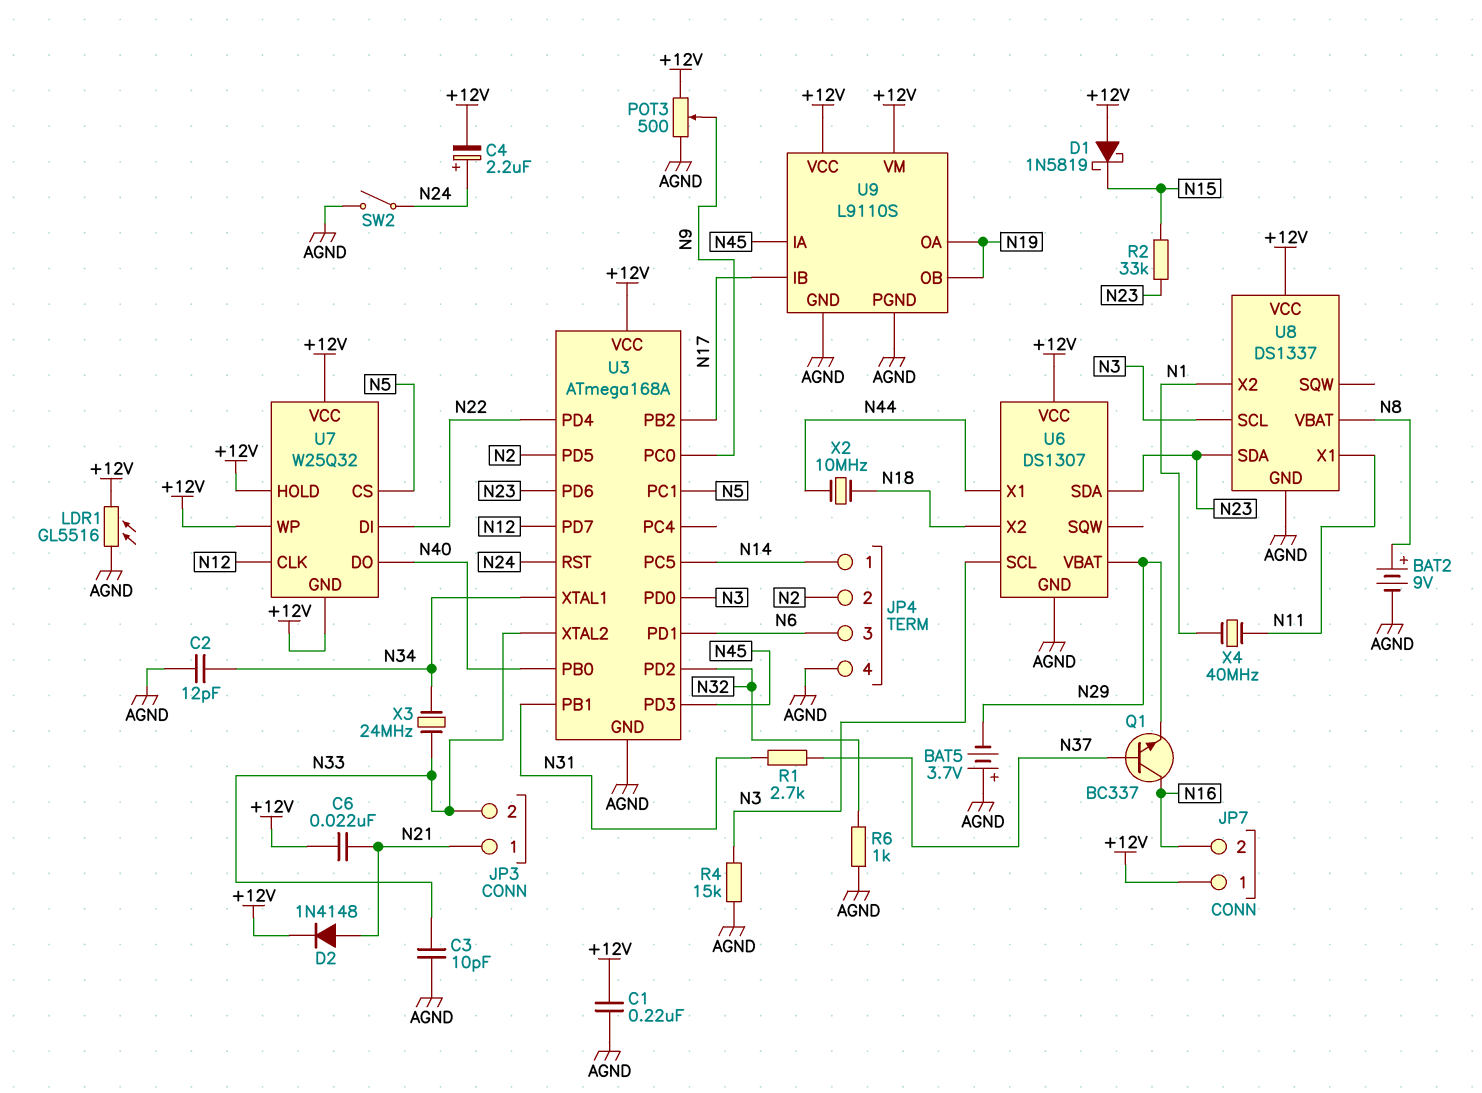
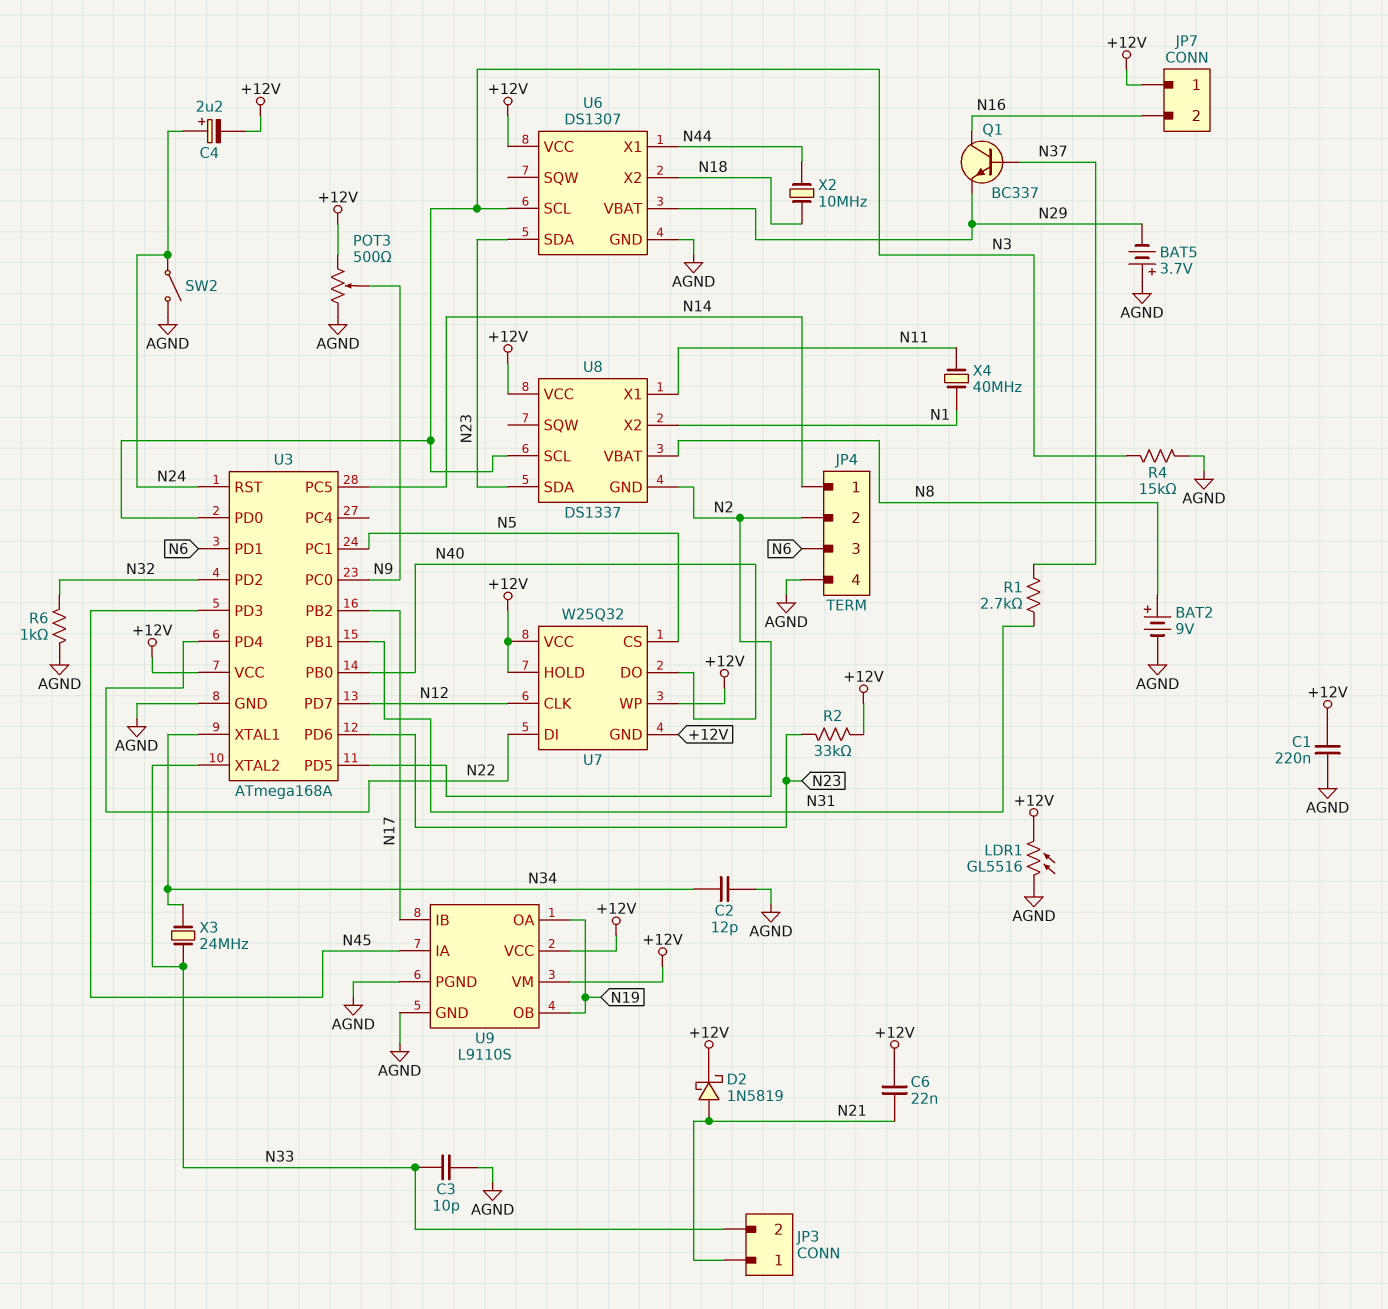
D1: schottky 1N5819 (A +12V, K N15) -> none
D2: diode 1N4148 (A N21, K +12V) -> schottky 1N5819 (A N21, K +12V)
R2: 33k (N15, N23) -> 33k (+12V, N23)
U8 pin GND: AGND -> N2

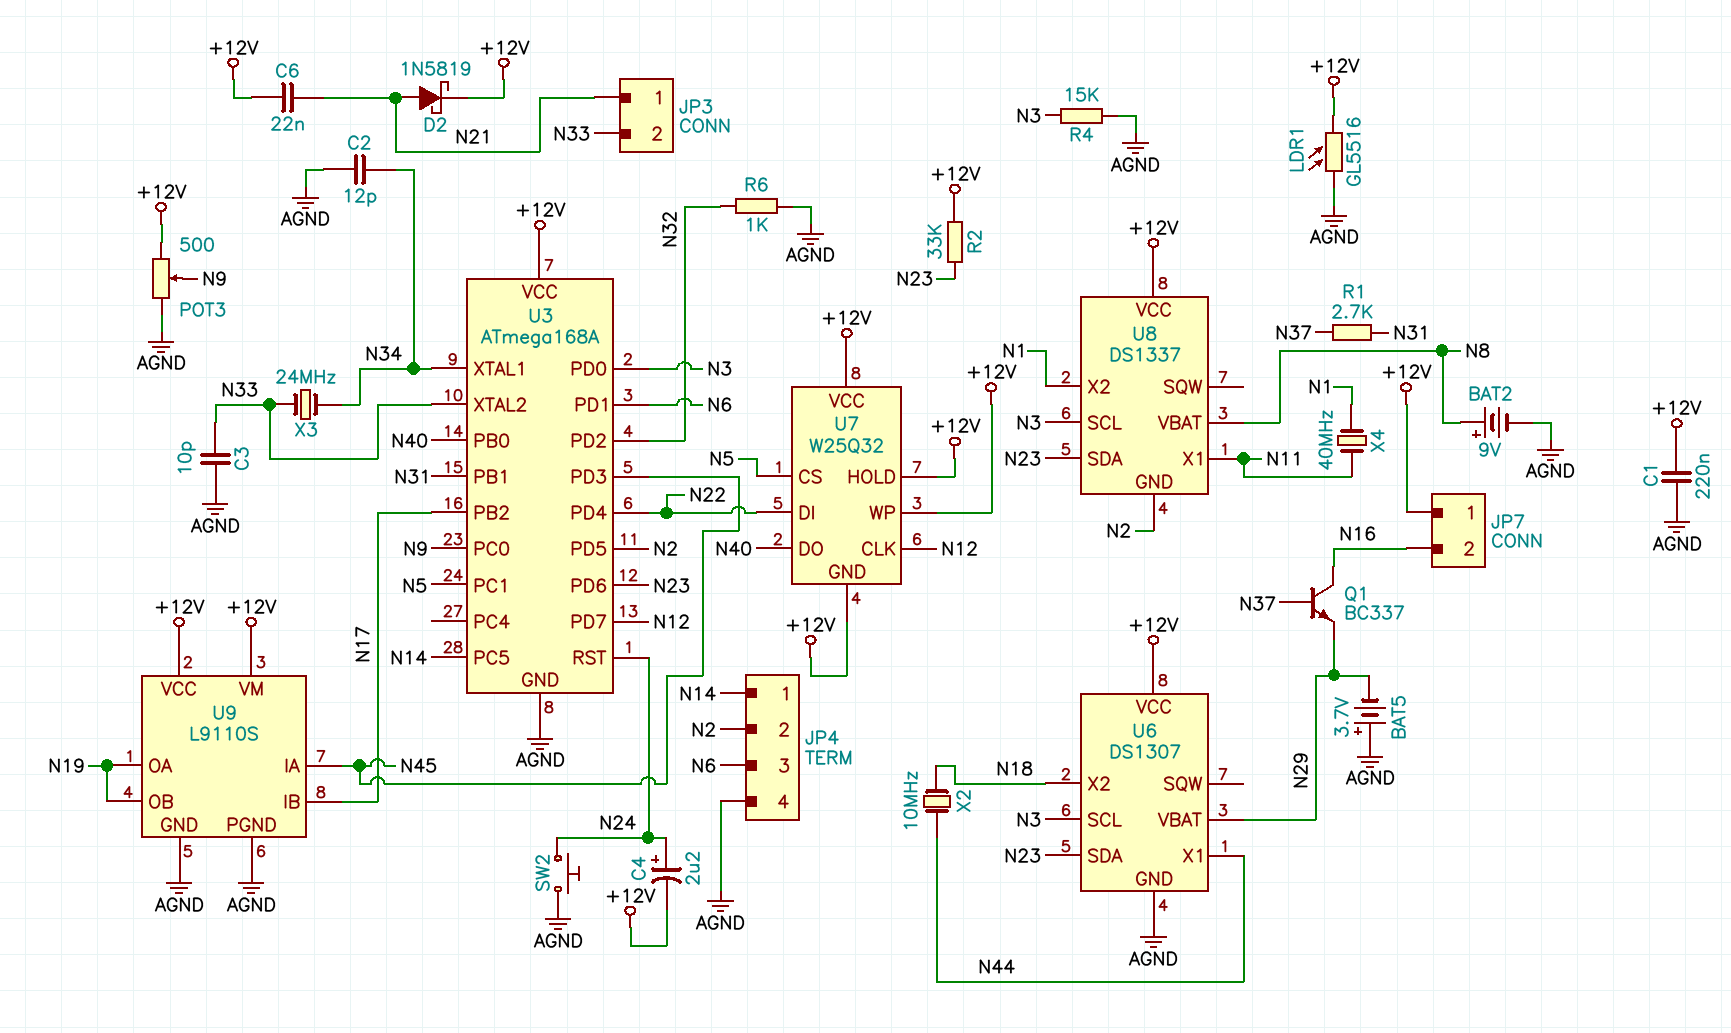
SW2: switch (AGND, N24) -> button (AGND, N24)

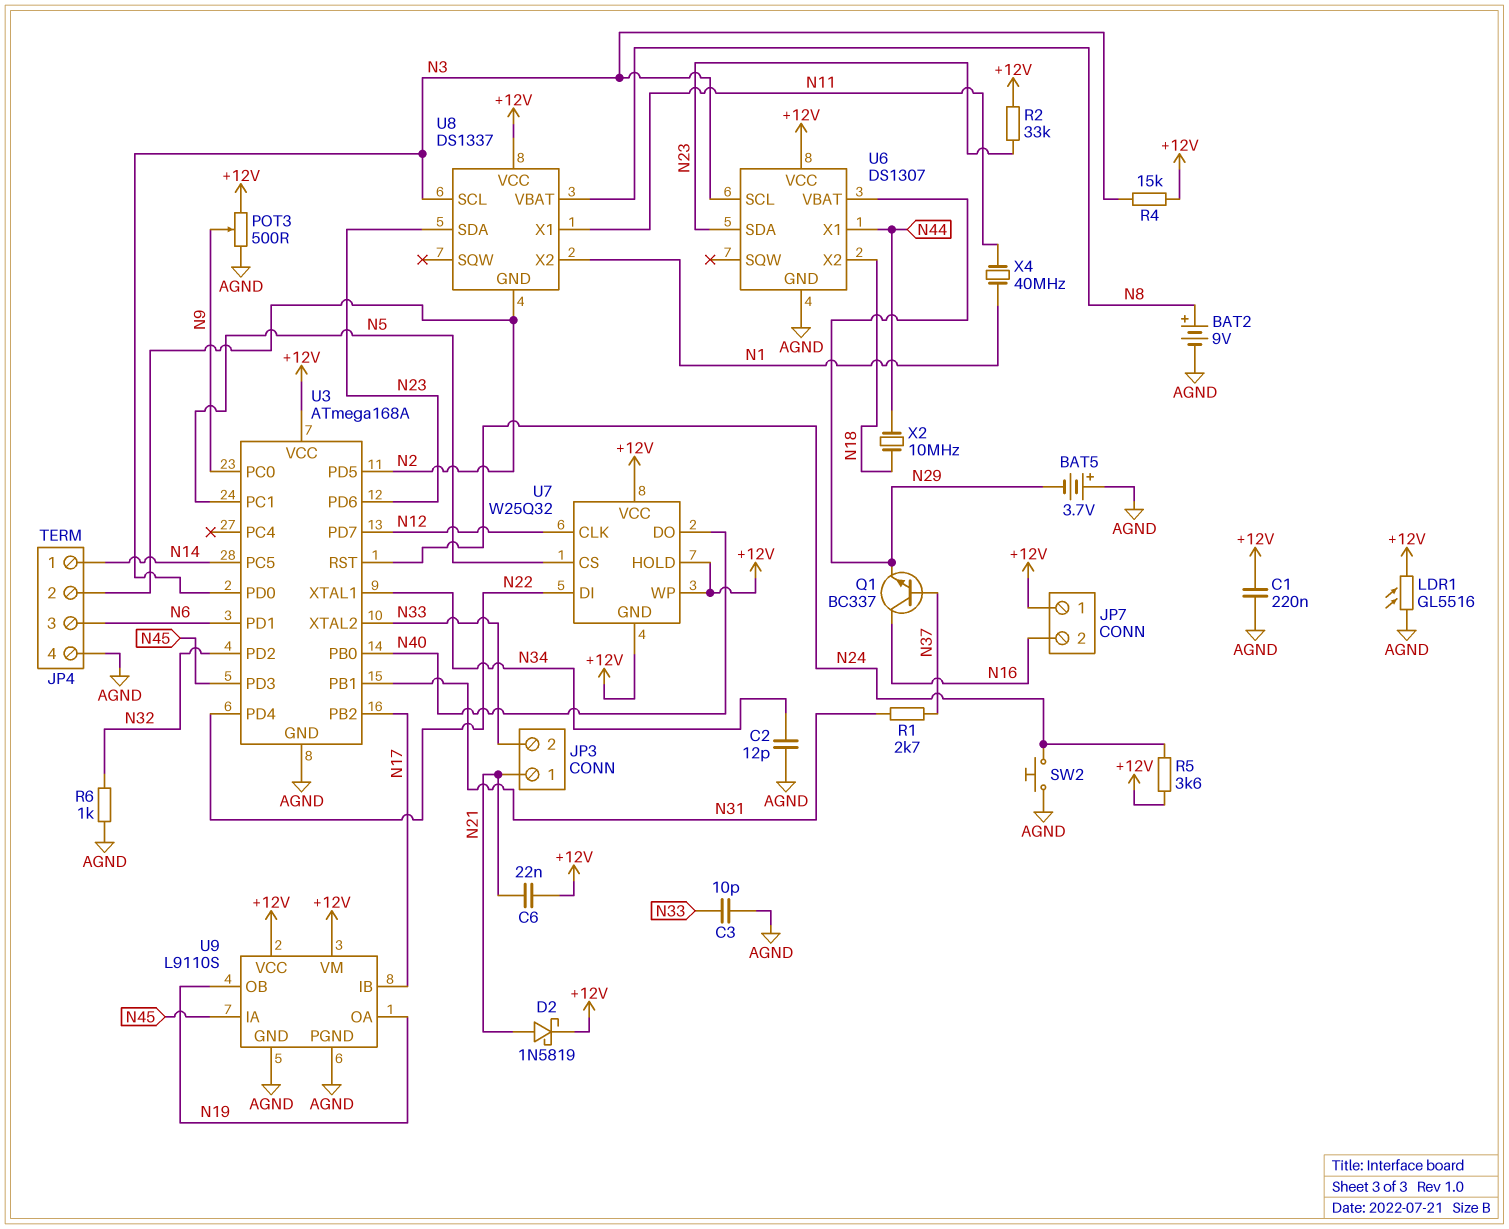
C4: 2.2uF (plus N24, minus +12V) -> none
R4: 15k (AGND, N3) -> 15k (+12V, N3)
R5: none -> 3.6k (+12V, N24)
X3: 24MHz (N33, N34) -> none

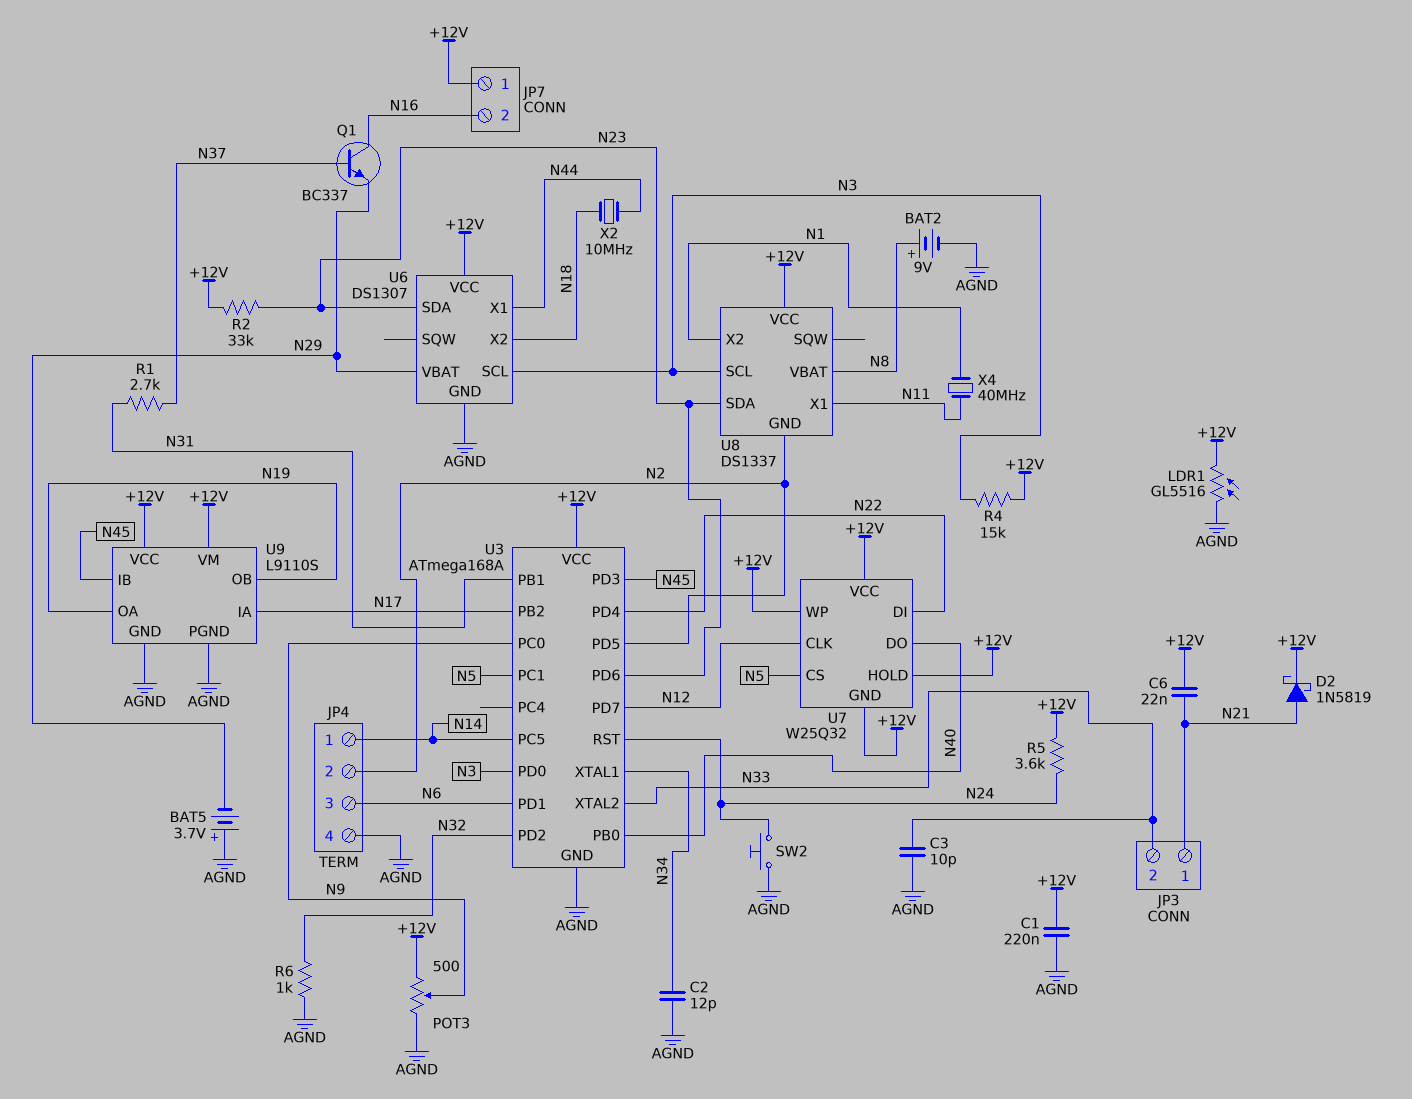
U9 pin IA: N45 -> N17
U9 pin IB: N17 -> N45

